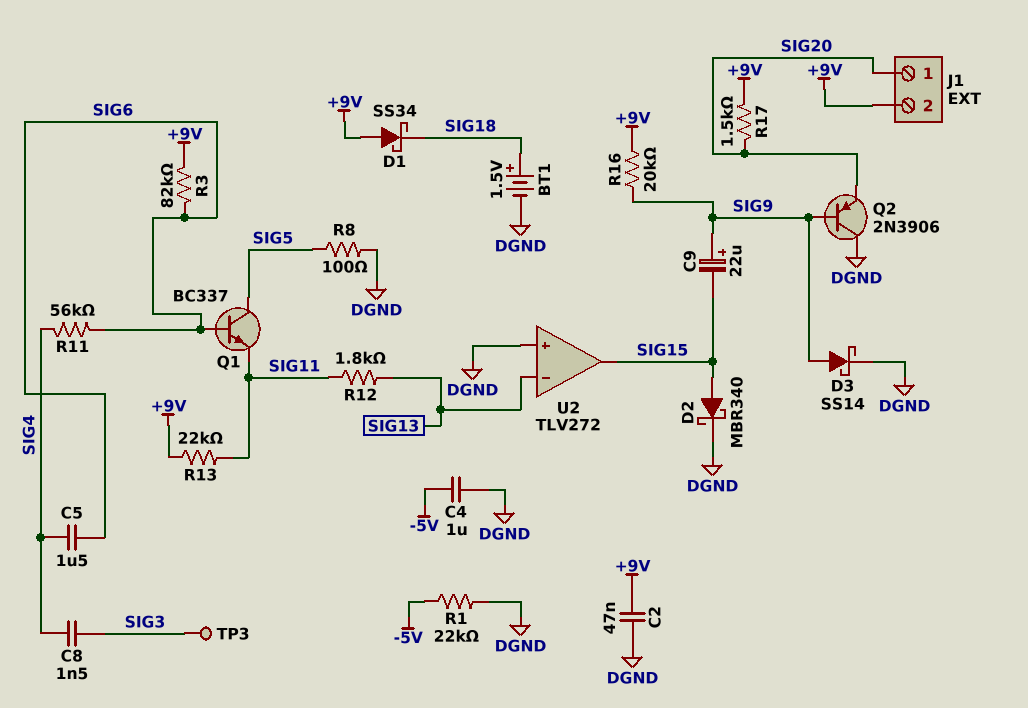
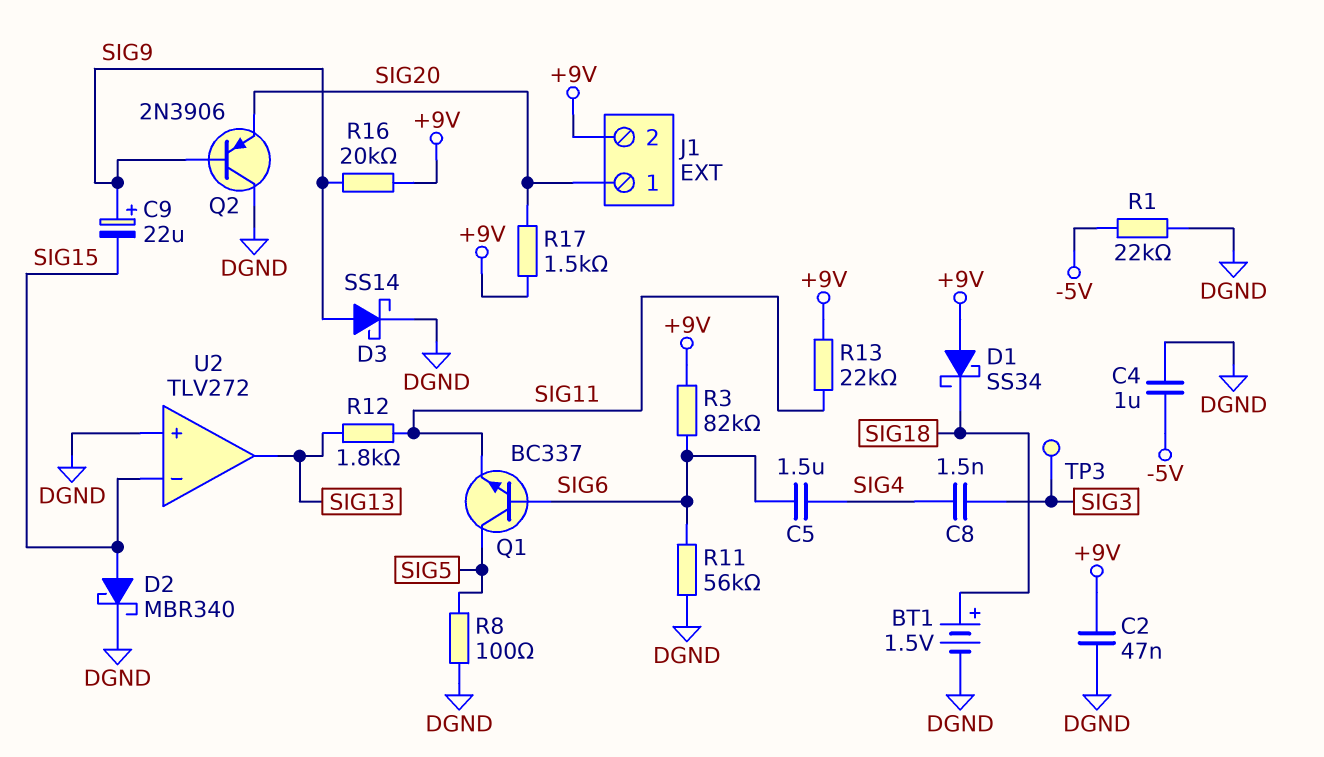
R11: 56k (SIG4, SIG6) -> 56k (DGND, SIG6)
U2 pin in-: SIG13 -> SIG15
U2 pin out: SIG15 -> SIG13

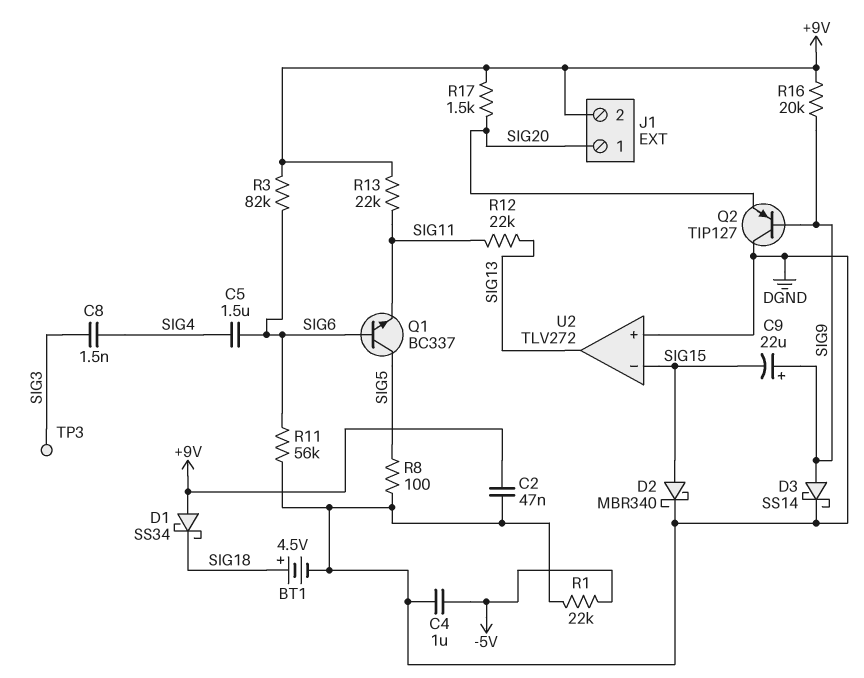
BT1: 1.5V (plus SIG18, minus DGND) -> 4.5V (plus SIG18, minus DGND)
Q2: PNP 2N3906 (B SIG9, C DGND, E SIG20) -> PNP TIP127 (B SIG9, C DGND, E SIG20)
R12: 1.8k (SIG11, SIG13) -> 22k (SIG11, SIG13)

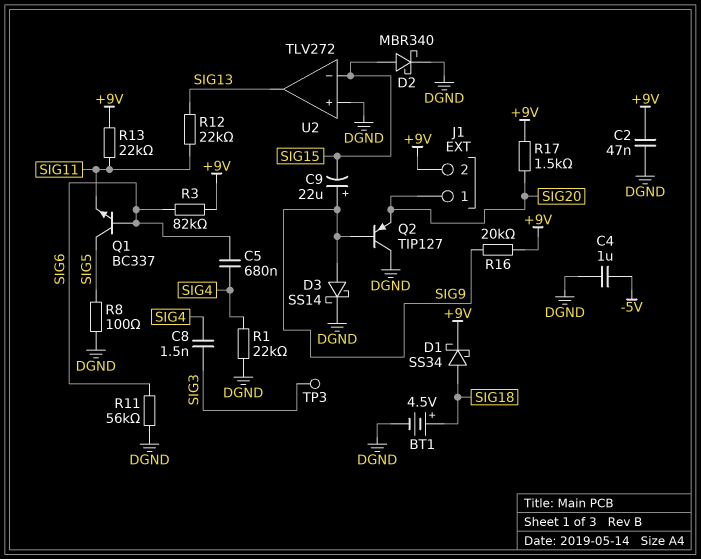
C5: 1.5uF (SIG4, SIG6) -> 680nF (SIG4, SIG6)
D1: schottky SS34 (A +9V, K SIG18) -> schottky SS34 (A SIG18, K +9V)
R1: 22k (-5V, DGND) -> 22k (DGND, SIG4)

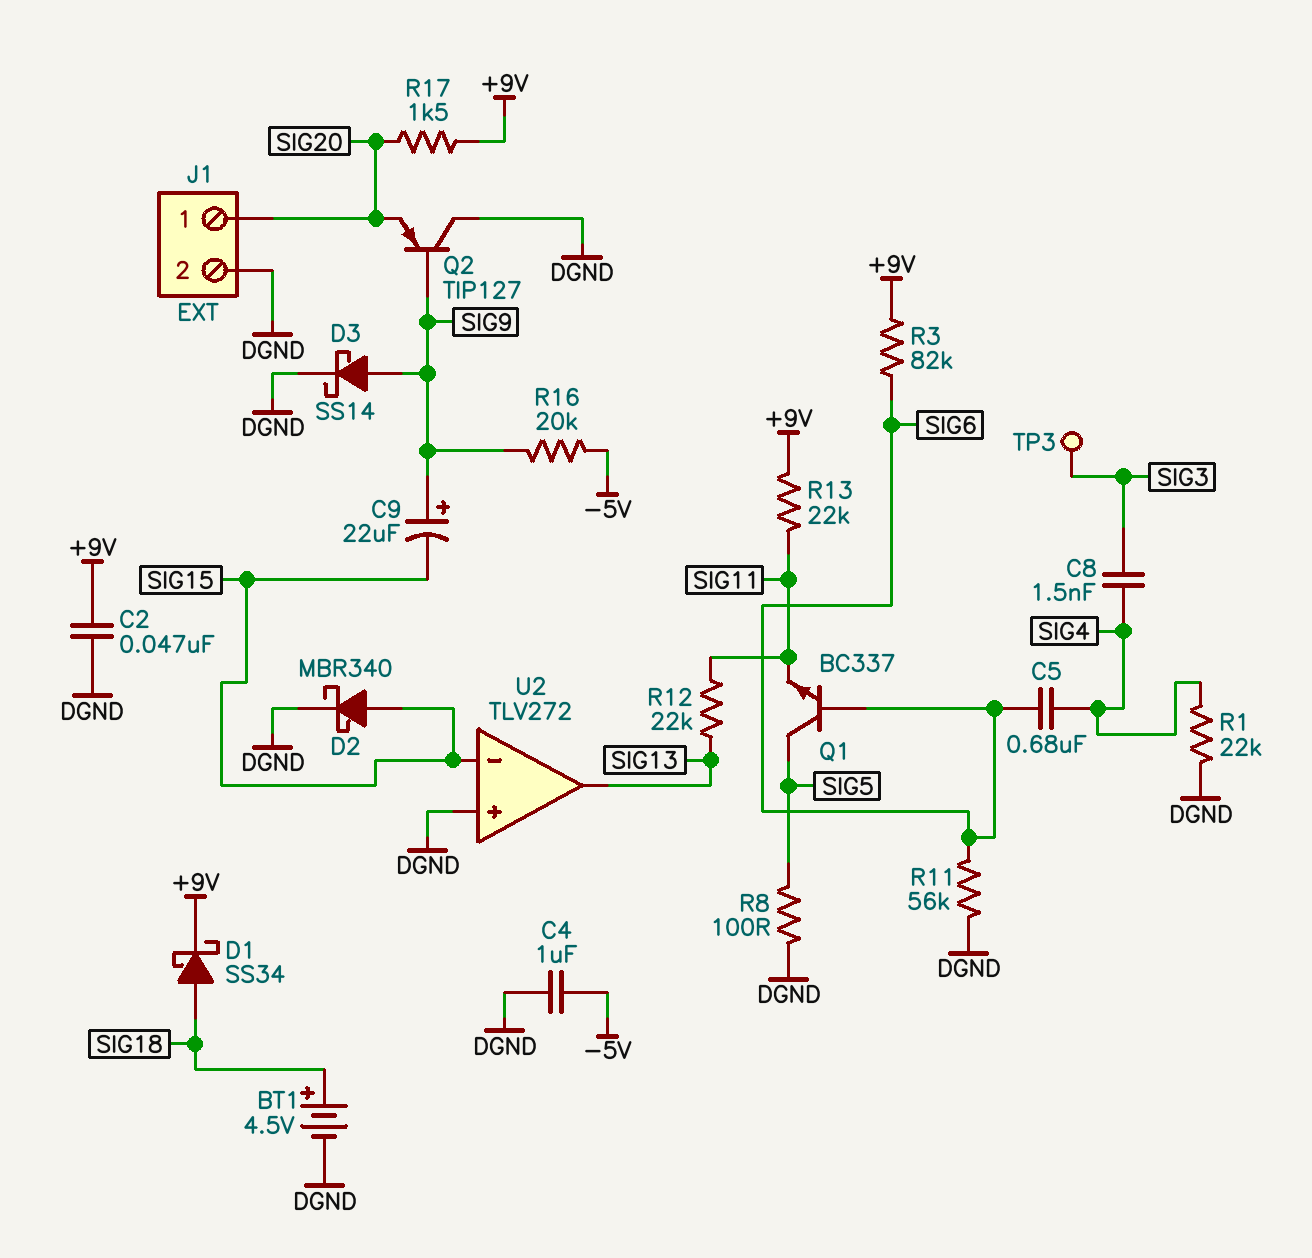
J1 pin 2: +9V -> DGND
R16: 20k (+9V, SIG9) -> 20k (-5V, SIG9)

